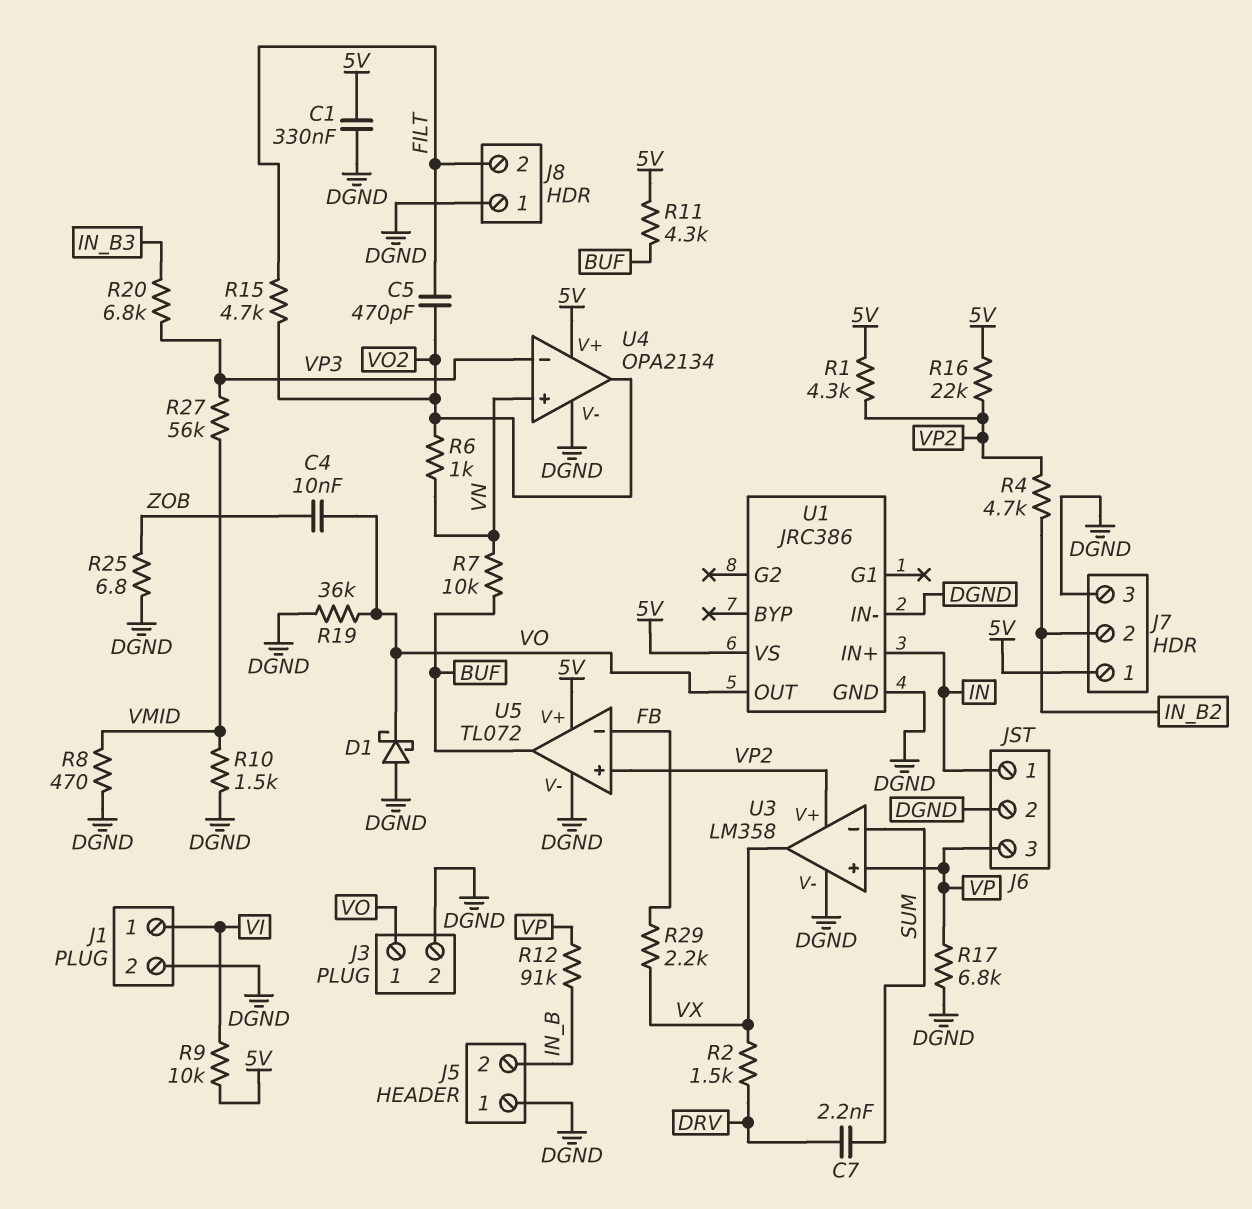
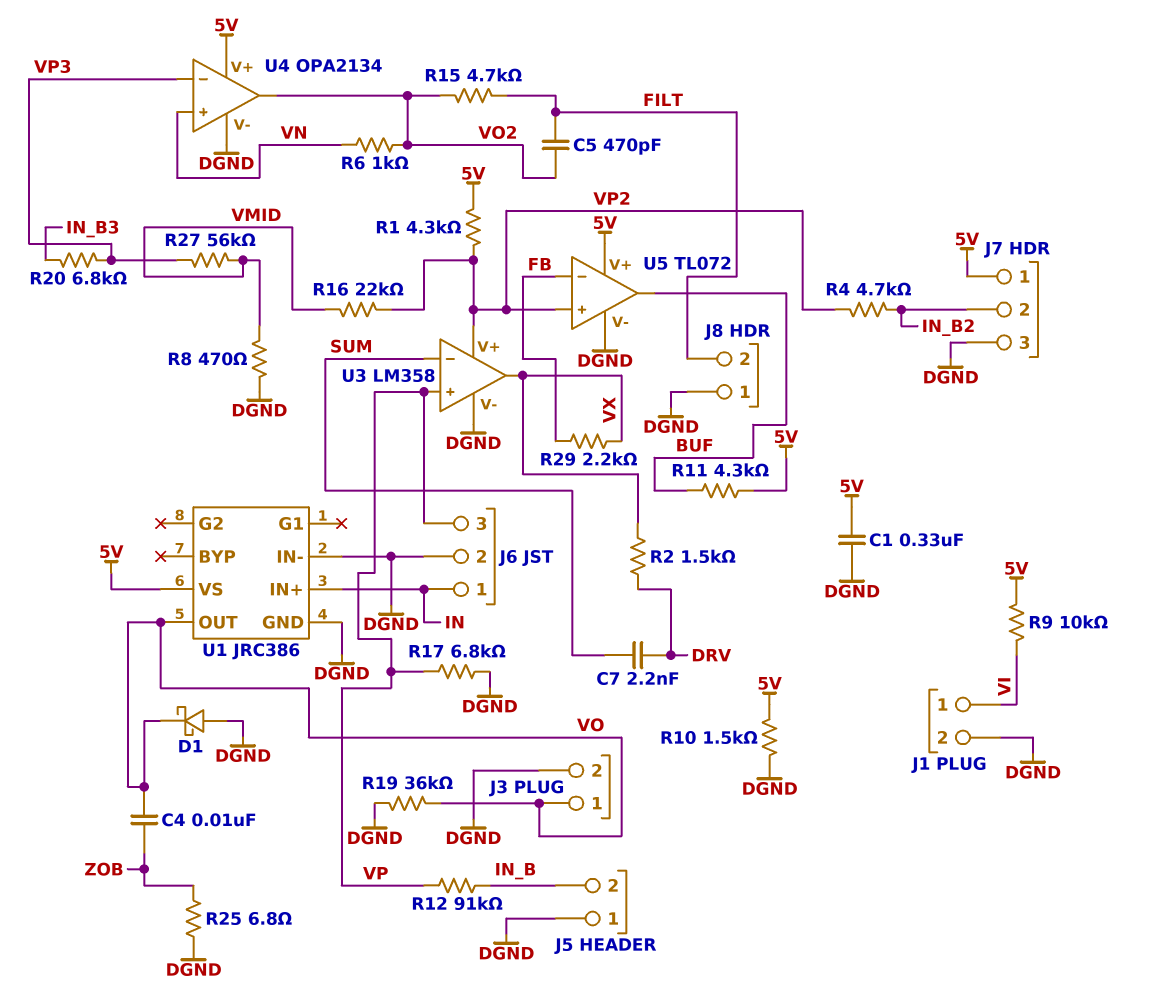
R7: 10k (BUF, VN) -> none
R10: 1.5k (DGND, VMID) -> 1.5k (5V, DGND)
R16: 22k (5V, VP2) -> 22k (VMID, VP2)

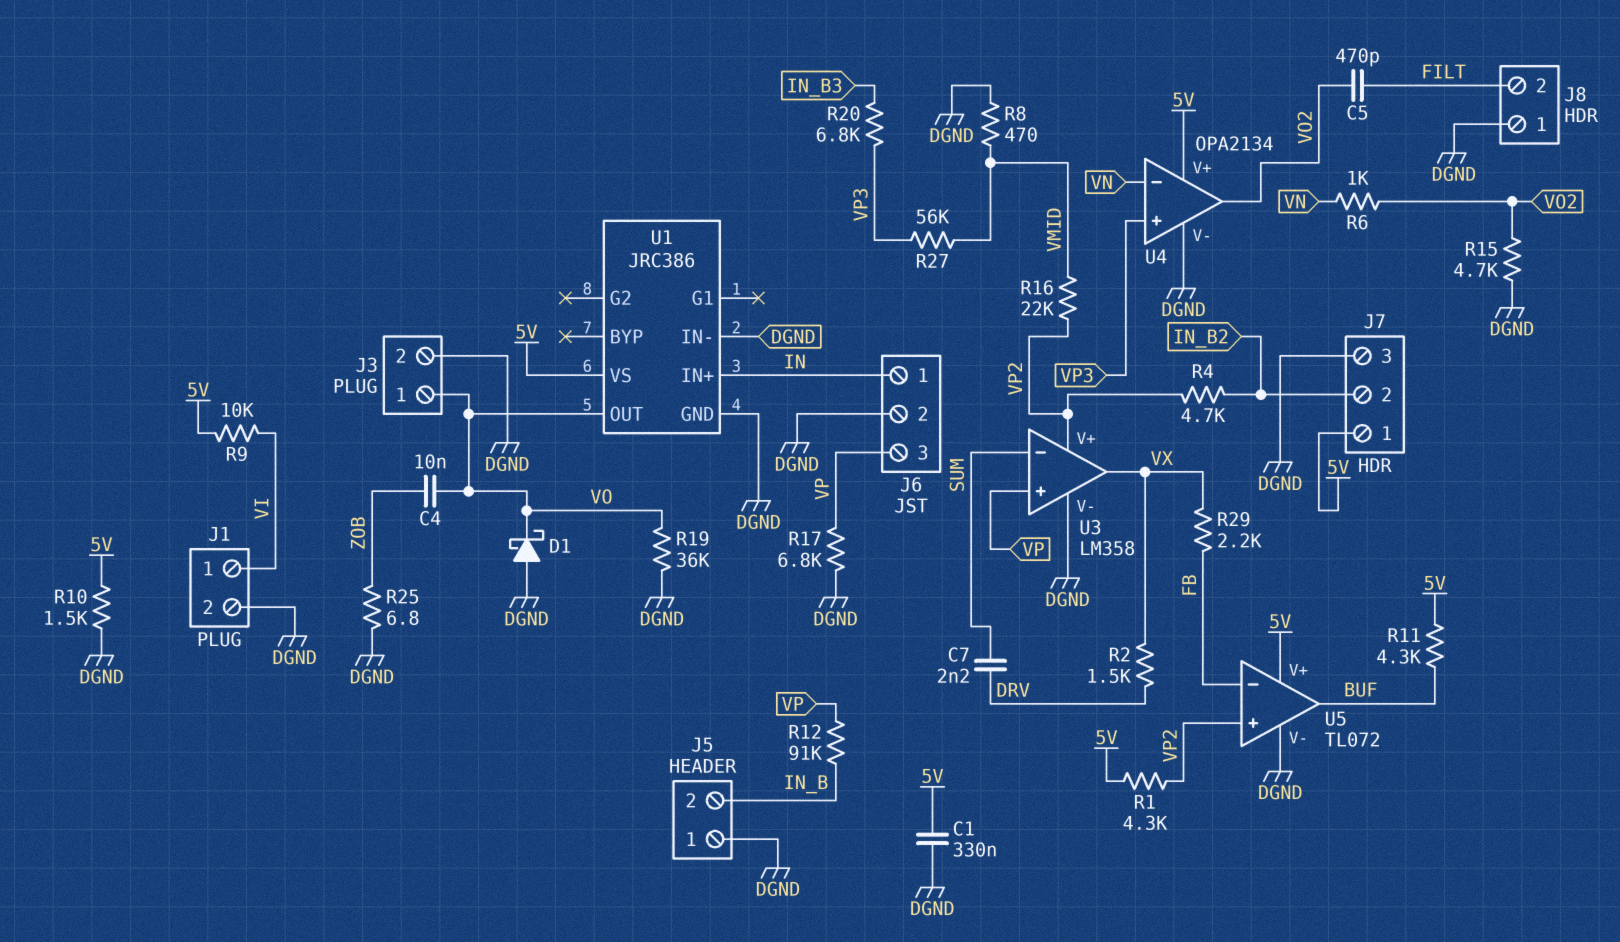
R15: 4.7k (FILT, VO2) -> 4.7k (DGND, VO2)
U4 pin in+: VN -> VP3
U4 pin in-: VP3 -> VN

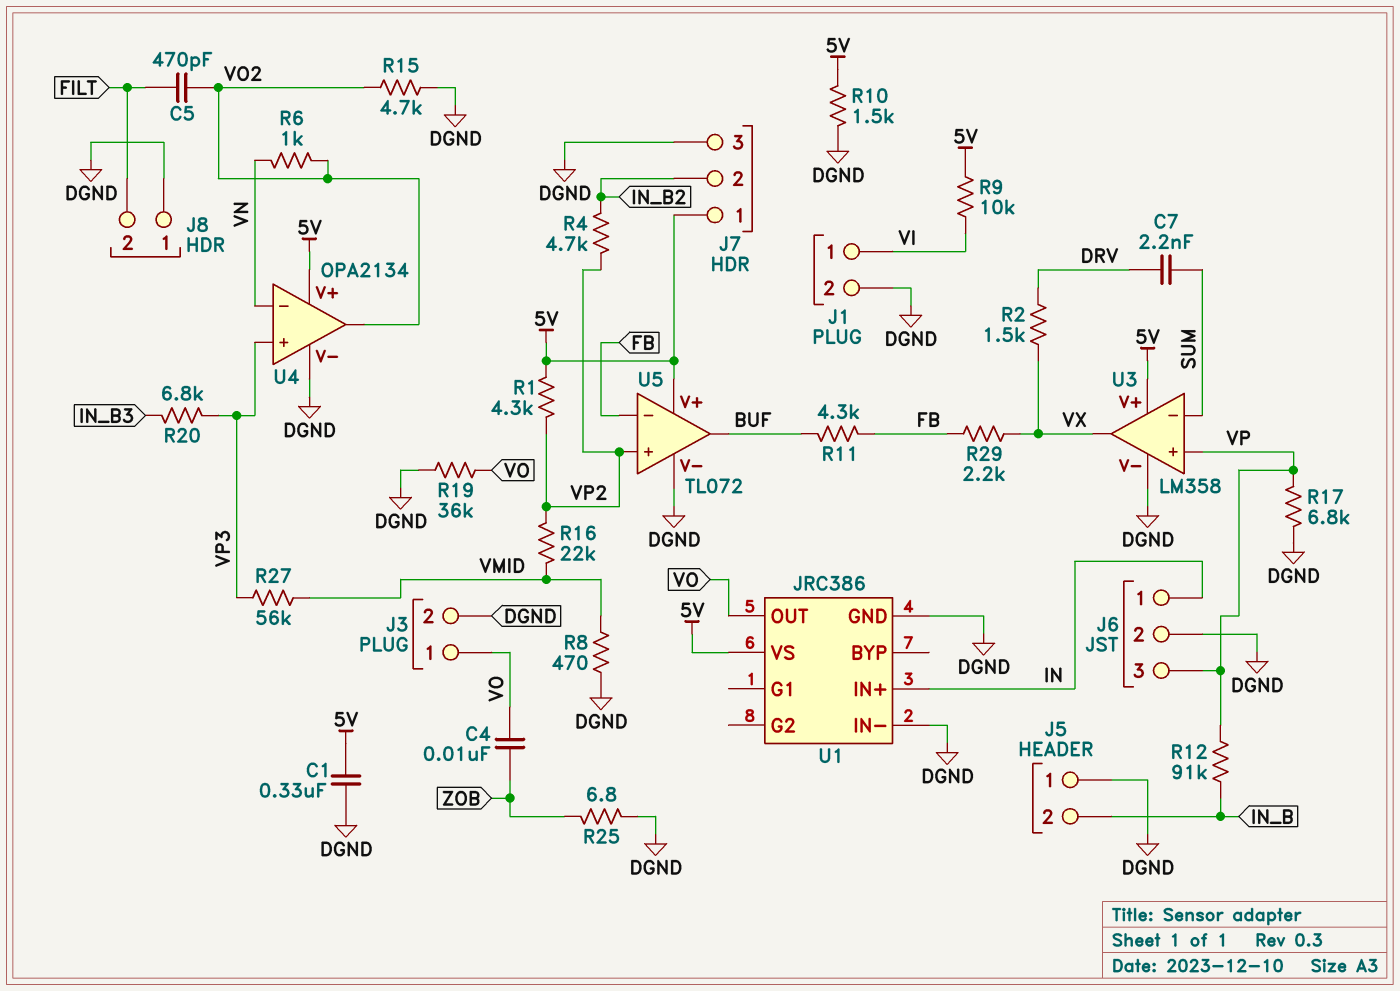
D1: schottky (A DGND, K VO) -> none
R11: 4.3k (5V, BUF) -> 4.3k (BUF, FB)
U3 pin V+: VP2 -> 5V

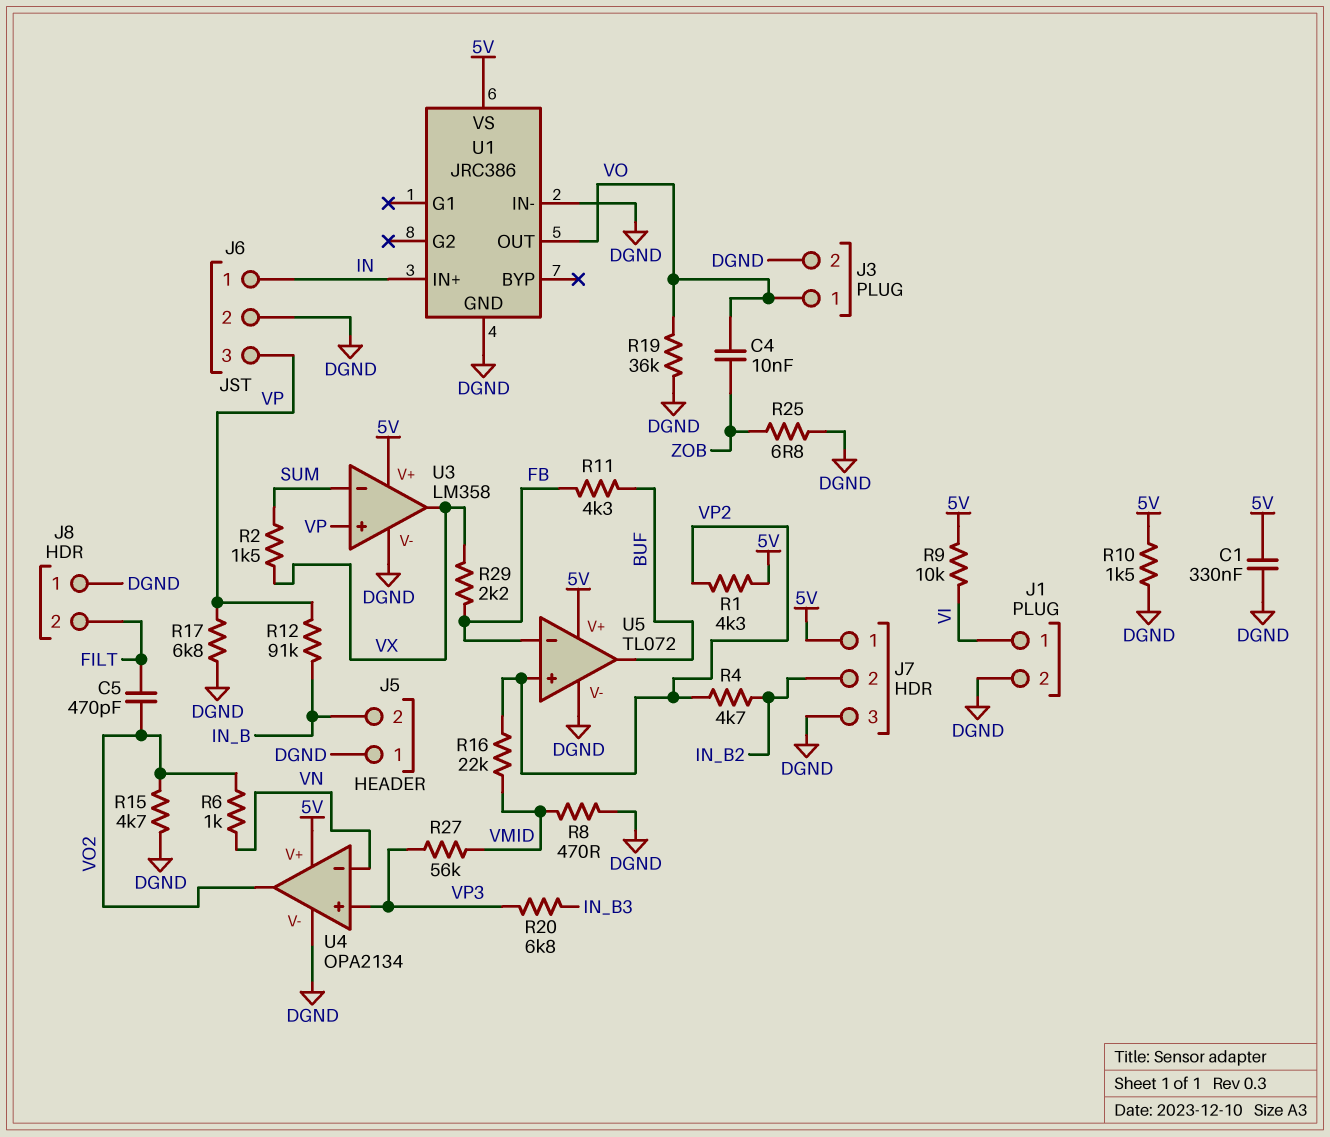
C7: 2.2nF (DRV, SUM) -> none
R2: 1.5k (DRV, VX) -> 1.5k (SUM, VX)

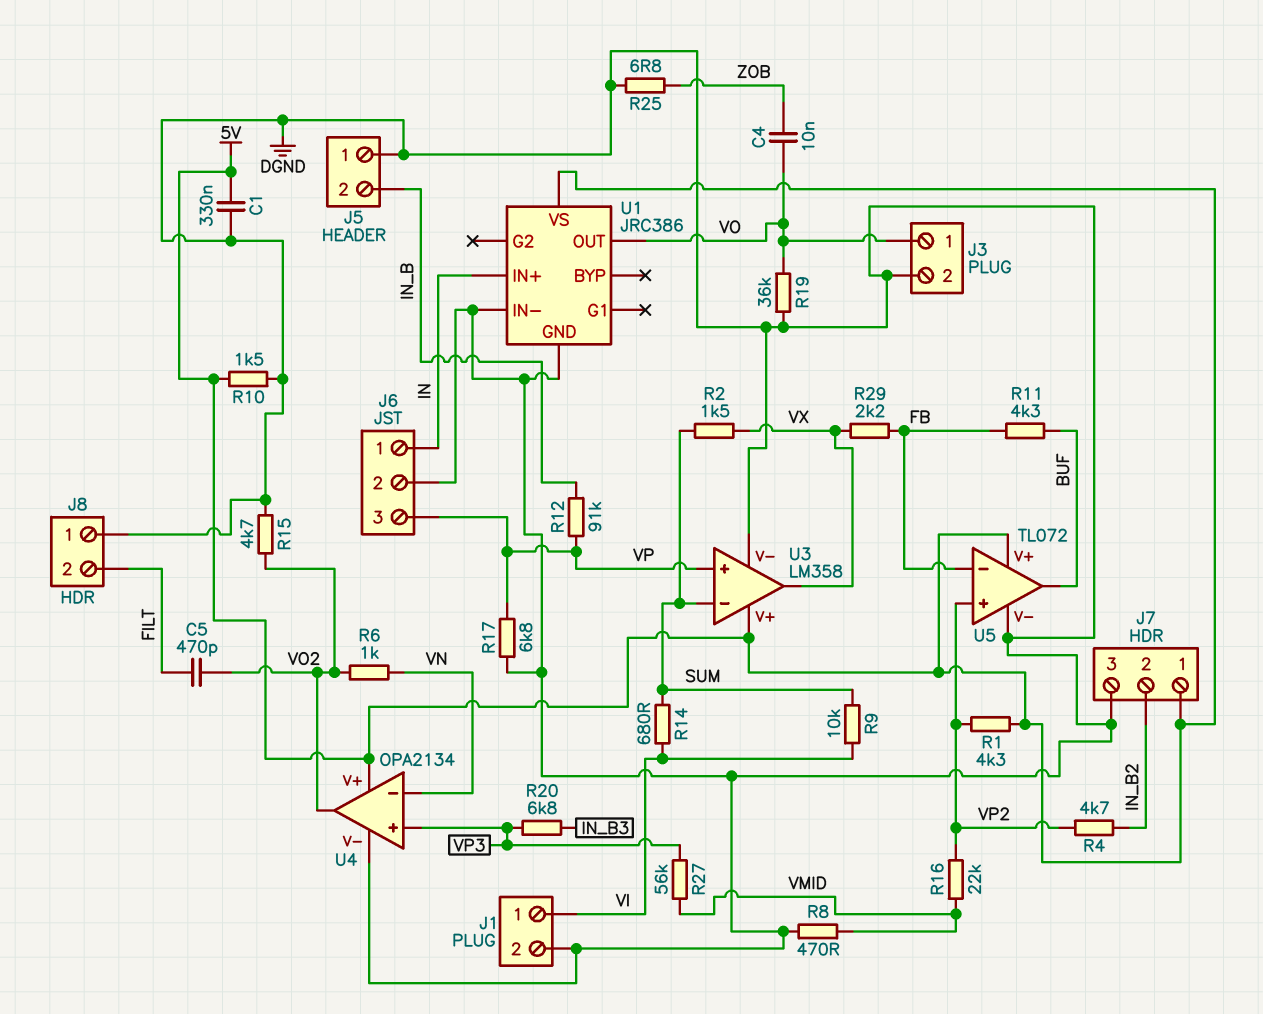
R9: 10k (5V, VI) -> 10k (SUM, VI)
R14: none -> 680 (SUM, VI)

